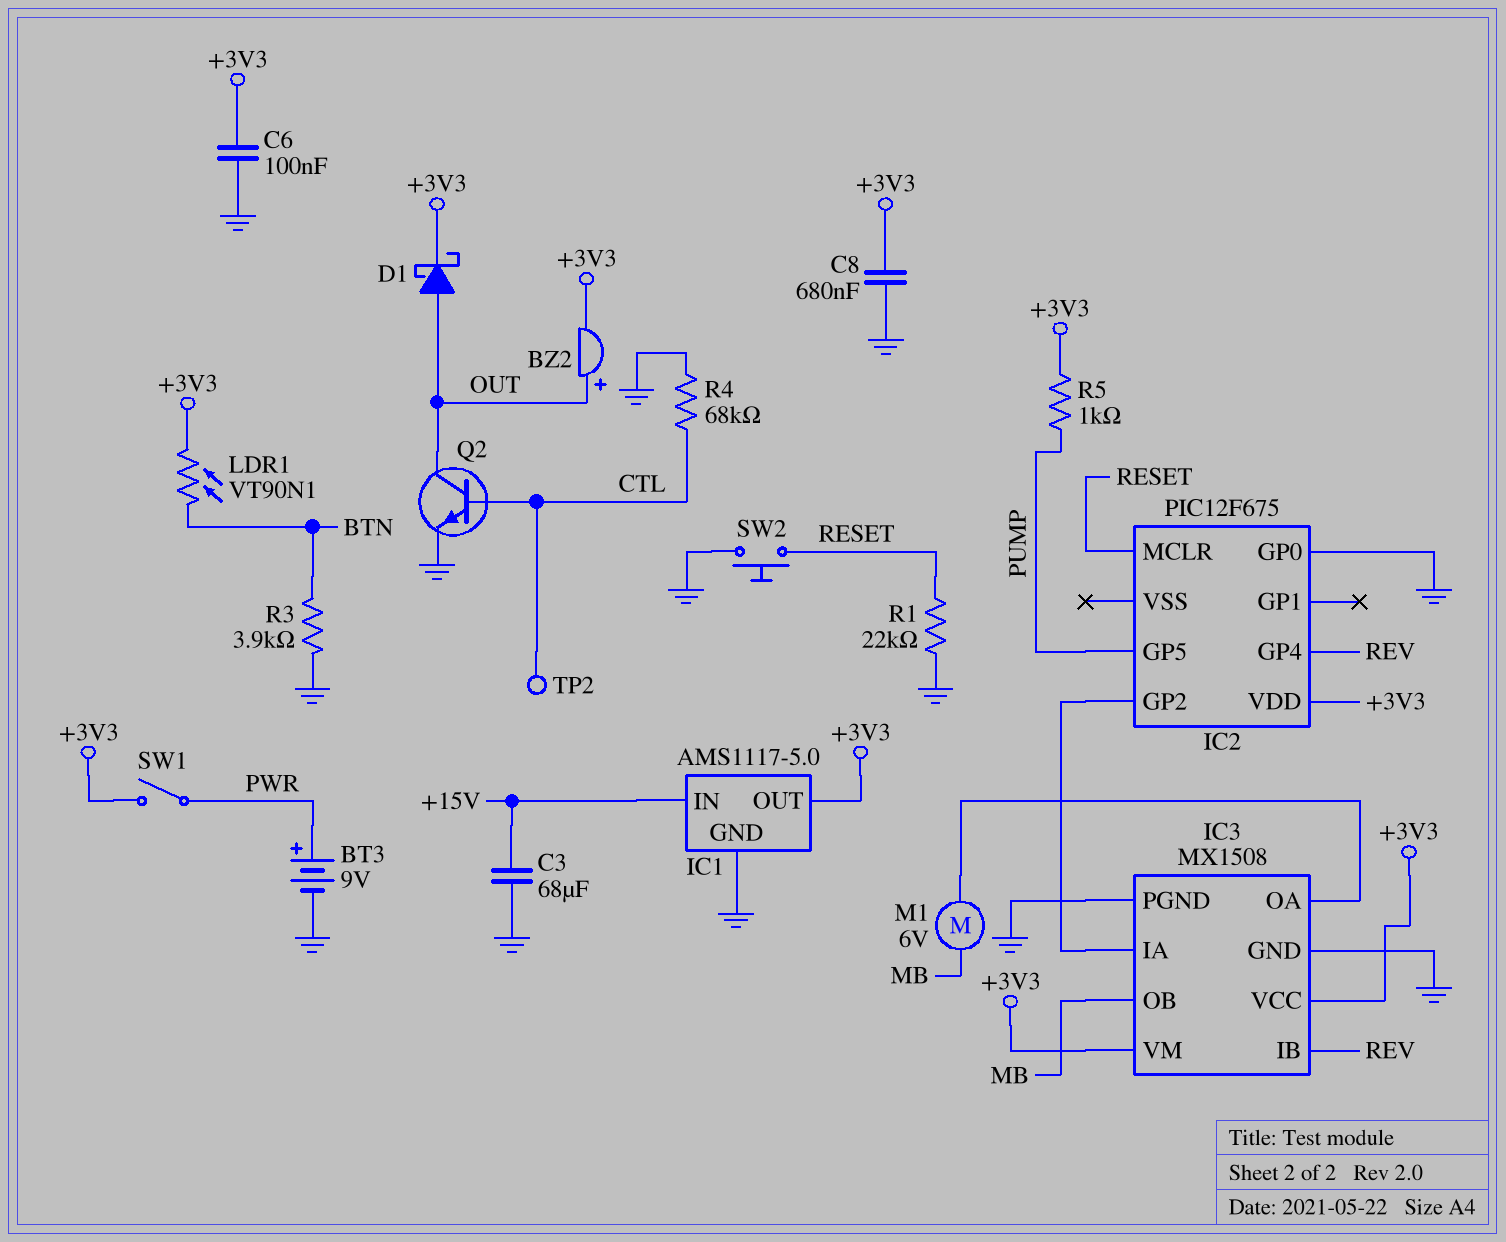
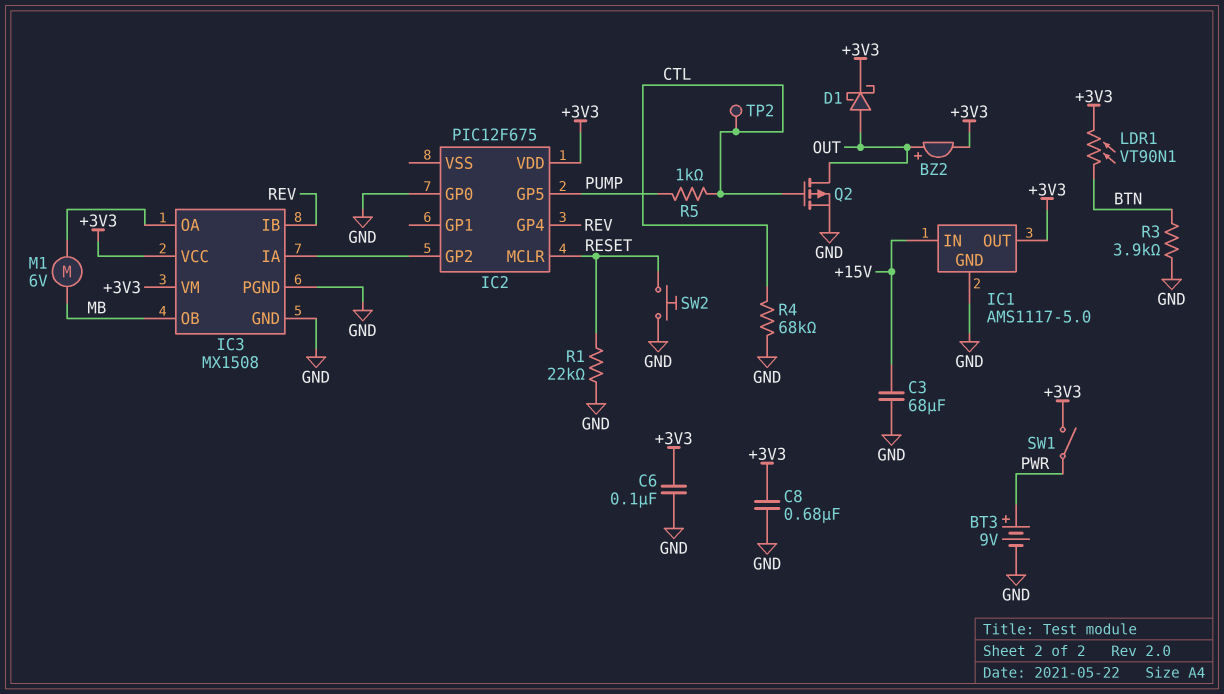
Q2: NPN (B CTL, C OUT, E GND) -> PMOS (G CTL, D OUT, S GND)
R5: 1k (+3V3, PUMP) -> 1k (CTL, PUMP)

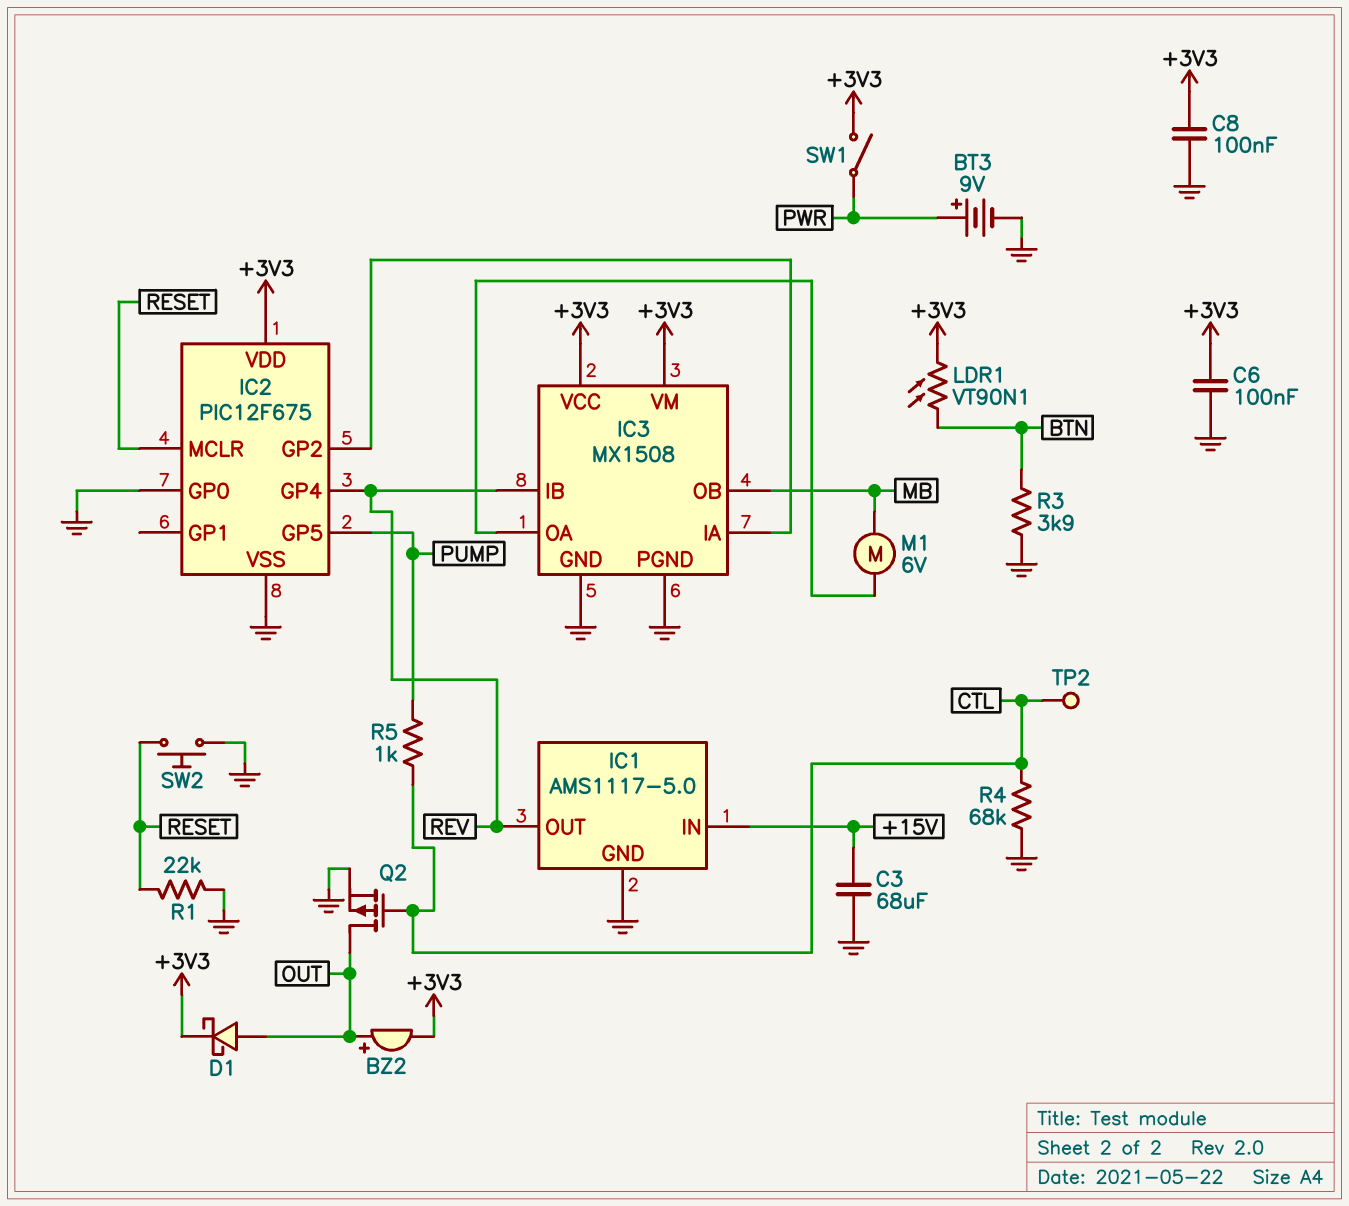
C8: 680nF (+3V3, GND) -> 100nF (+3V3, GND)
IC1 pin OUT: +3V3 -> REV
IC2 pin VSS: none -> GND

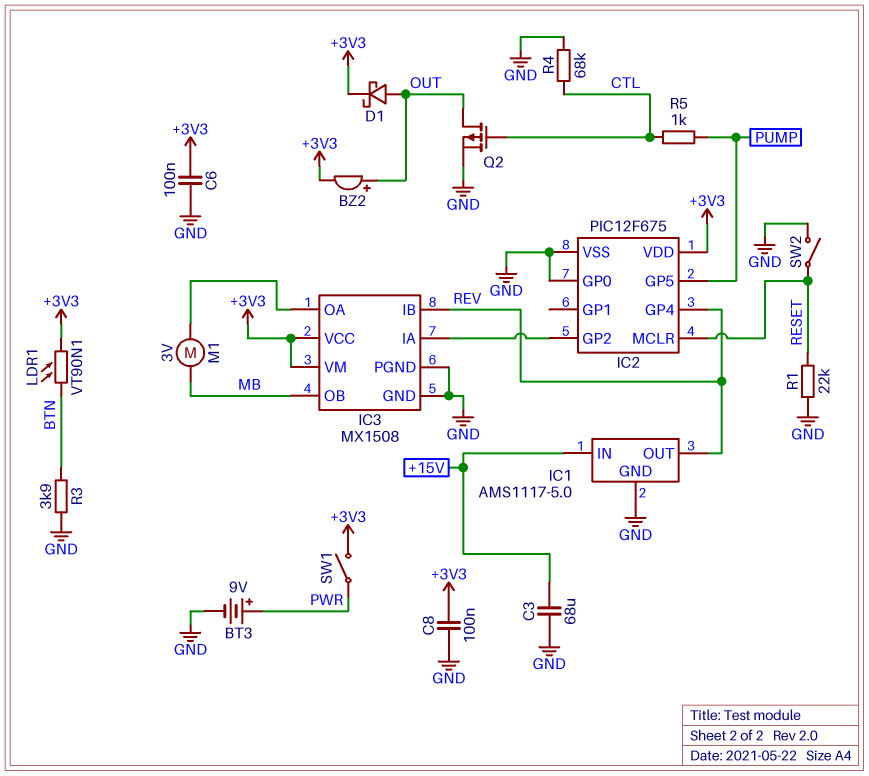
M1: motor 6V (IC3/OA, MB) -> motor 3V (IC3/OA, MB)
SW2: button (GND, RESET) -> switch (GND, RESET)
TP2: test point (CTL) -> none

